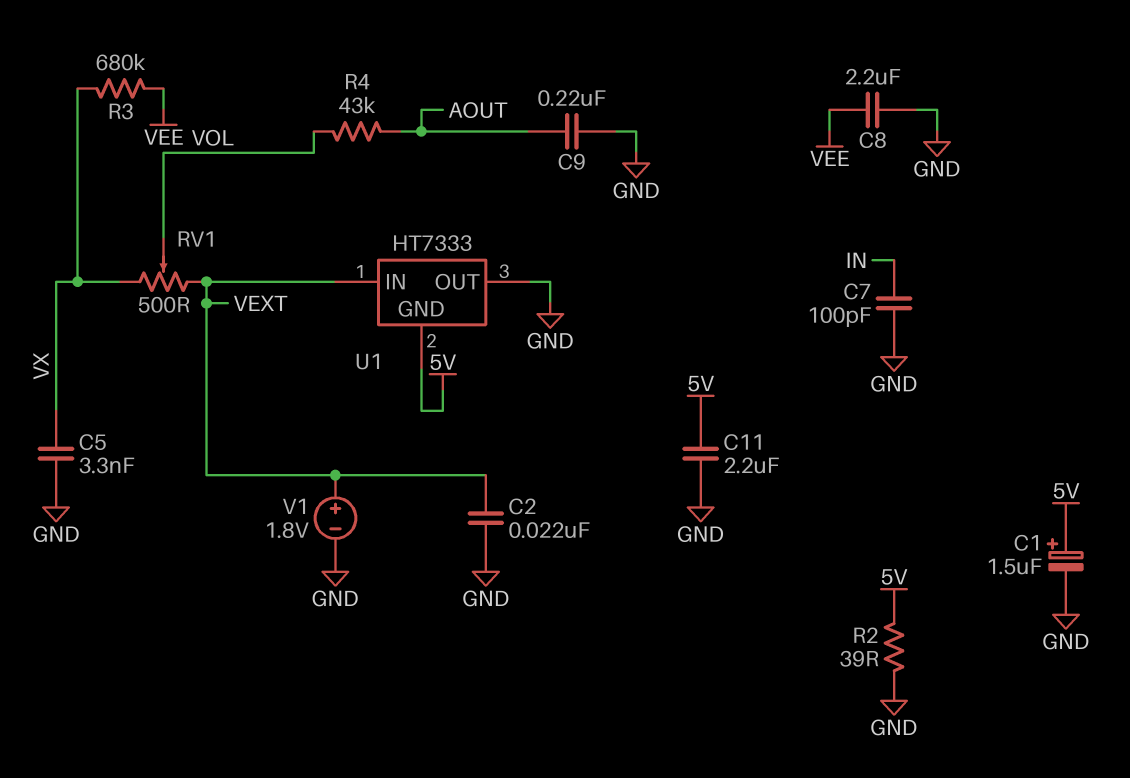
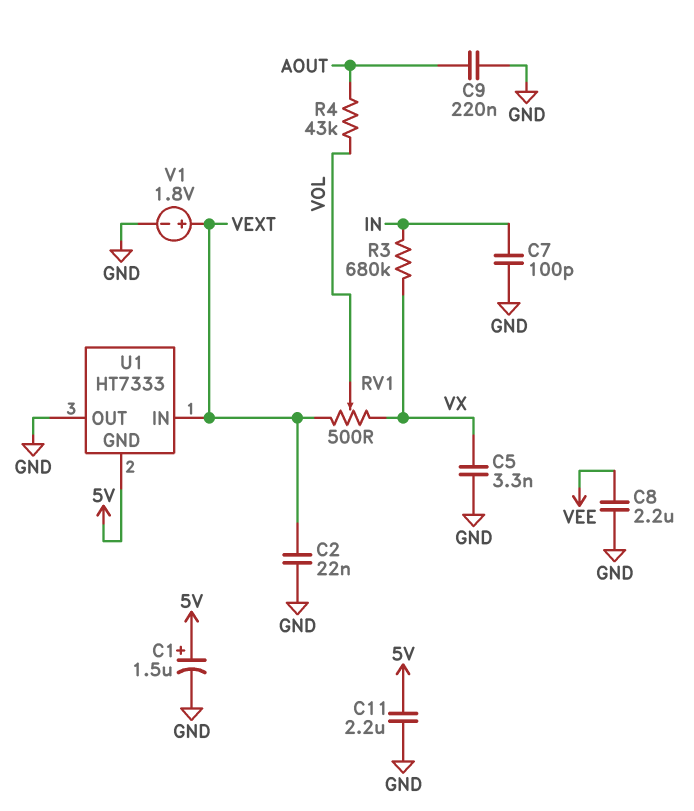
R2: 39 (5V, GND) -> none
R3: 680k (VEE, VX) -> 680k (IN, VX)

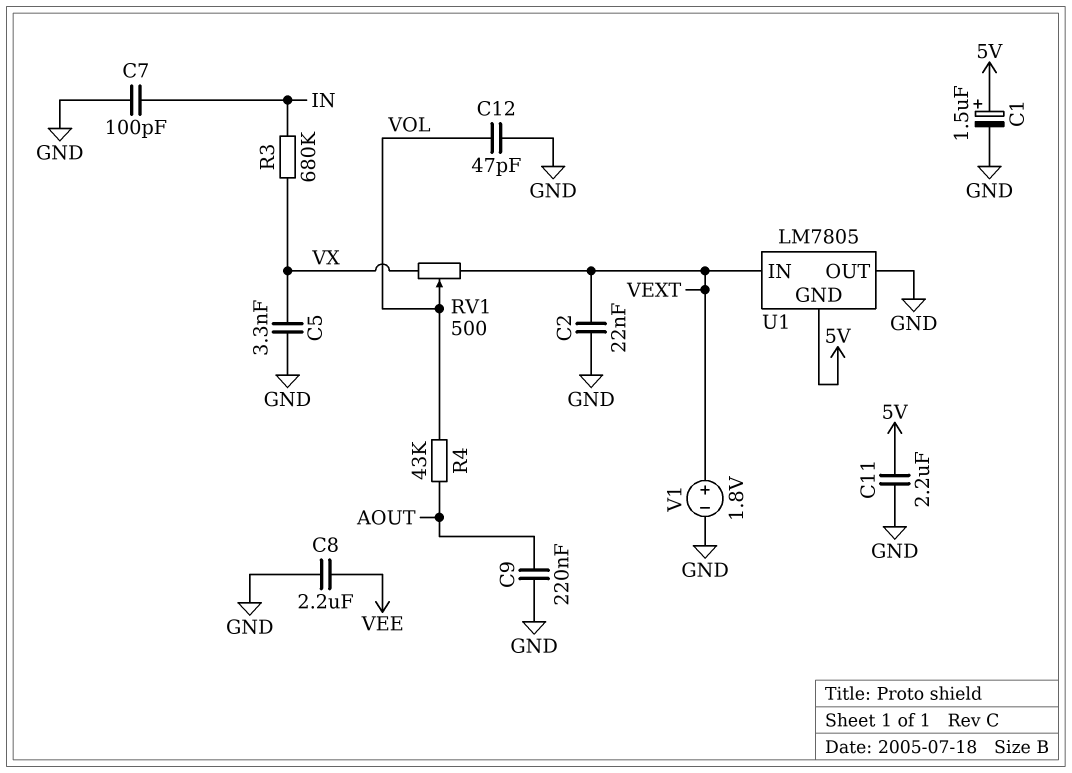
C12: none -> 47pF (GND, VOL)
U1: HT7333 -> LM7805

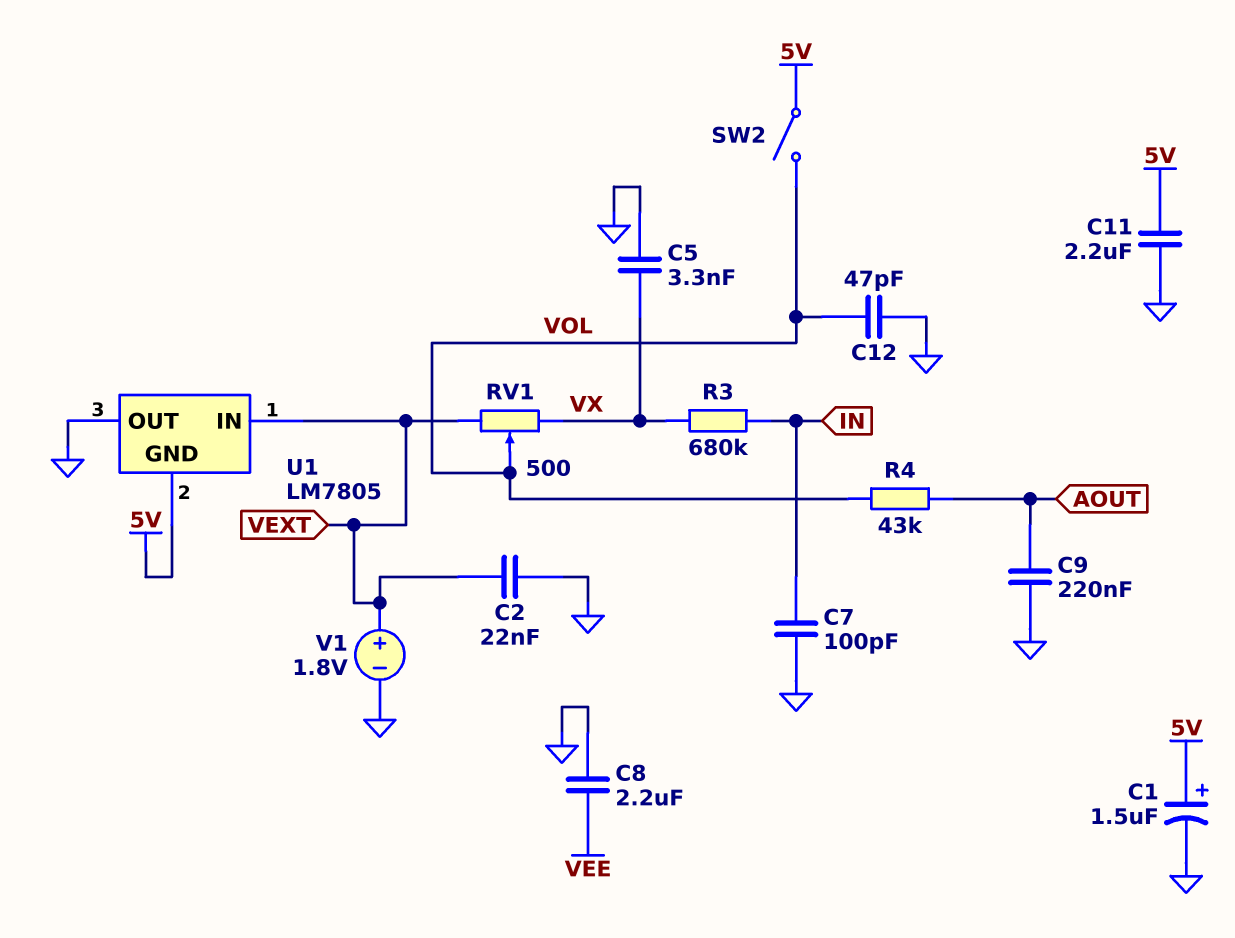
SW2: none -> switch (5V, VOL)

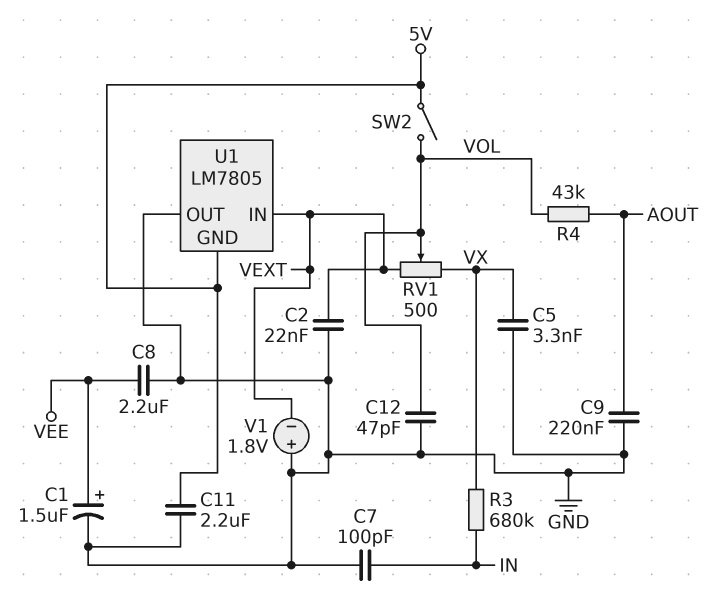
C1: 1.5uF (plus 5V, minus GND) -> 1.5uF (plus VEE, minus GND)
V1: 1.8V (plus VEXT, minus GND) -> 1.8V (plus GND, minus VEXT)

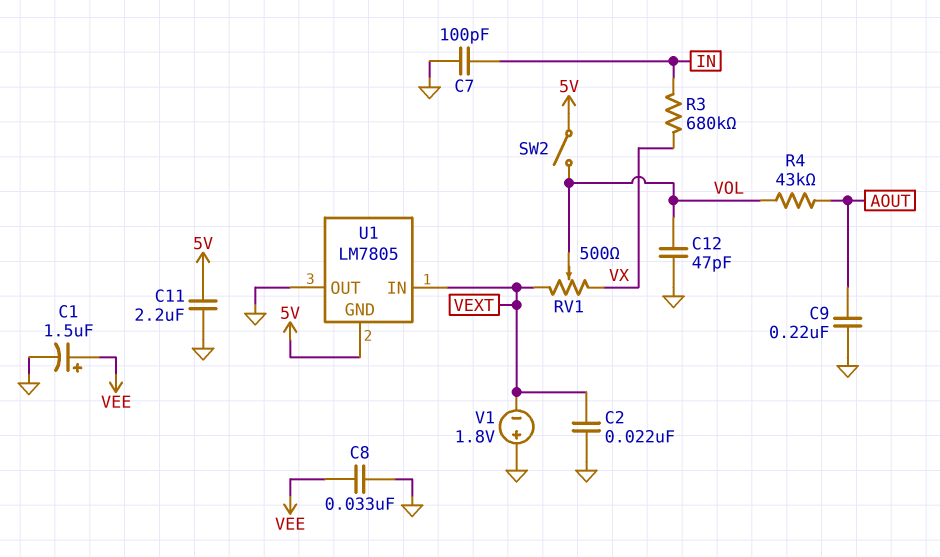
C5: 3.3nF (GND, VX) -> none
C8: 2.2uF (GND, VEE) -> 33nF (GND, VEE)

